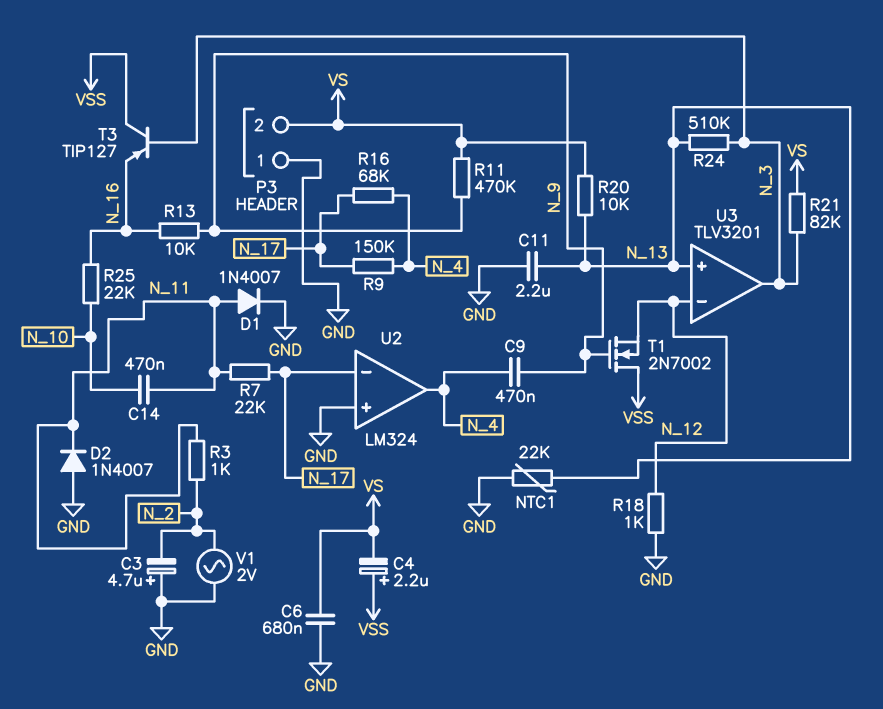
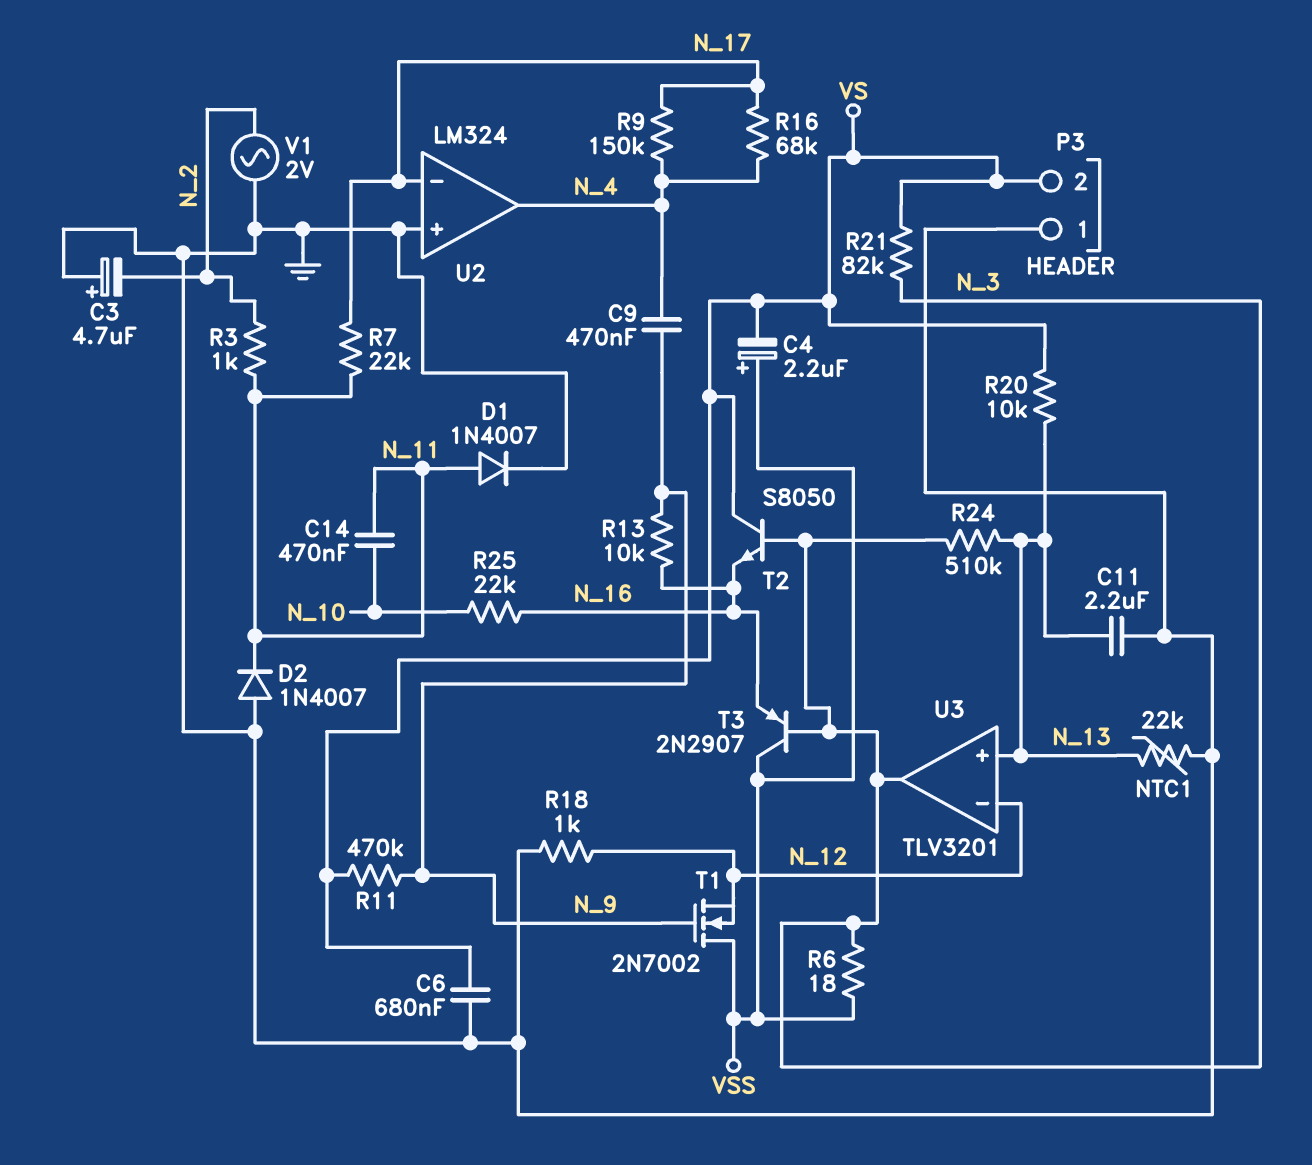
R6: none -> 18 (N_3, VSS)
T2: none -> NPN S8050 (B N_3, C VS, E N_16)
T3: PNP TIP127 (B N_3, C VSS, E N_16) -> PNP 2N2907 (B N_3, C VSS, E N_16)

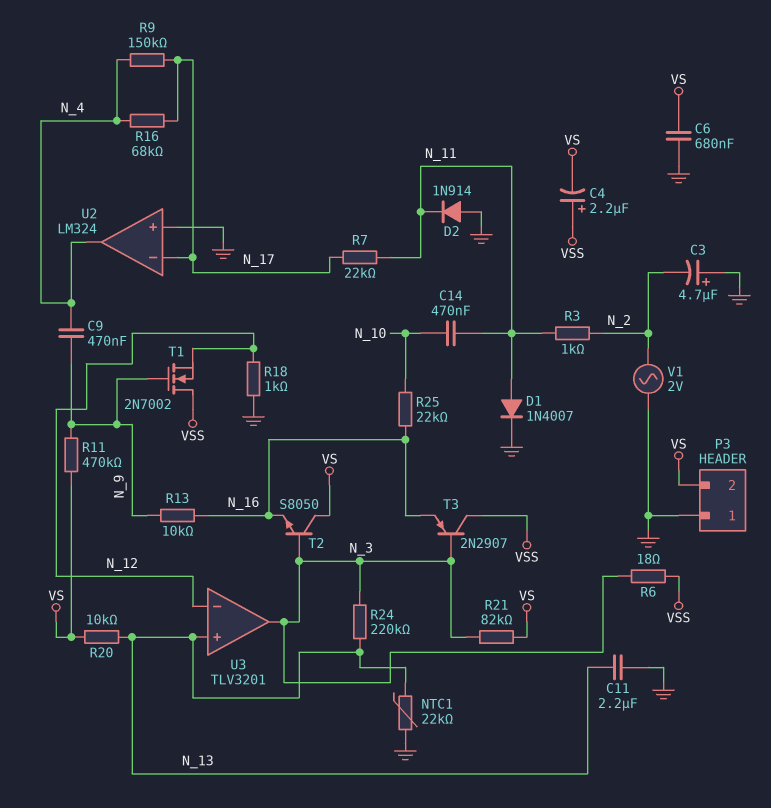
D2: diode 1N4007 (A GND, K N_11) -> diode 1N914 (A GND, K N_11)
R24: 510k (N_3, N_13) -> 220k (N_3, N_13)

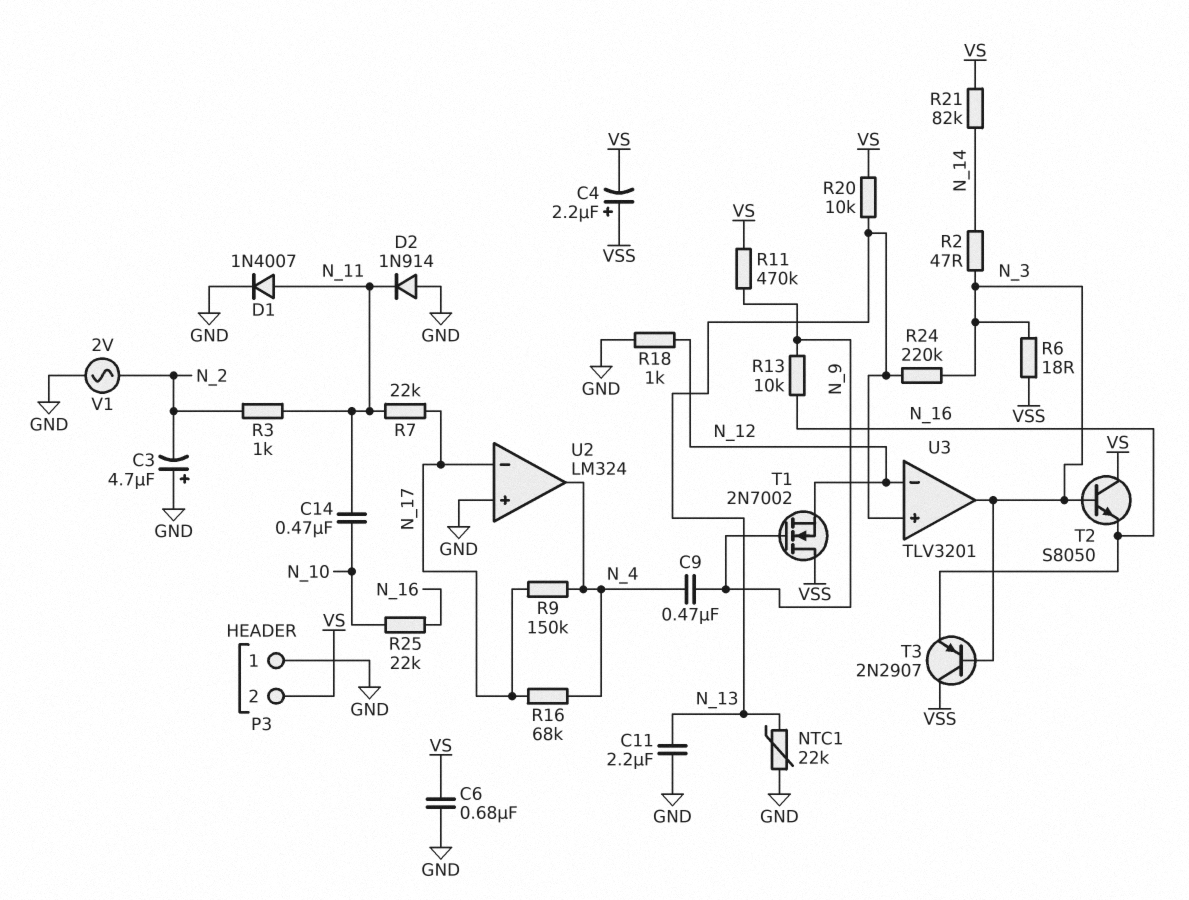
R2: none -> 47 (N_3, N_14)
R21: 82k (N_3, VS) -> 82k (N_14, VS)

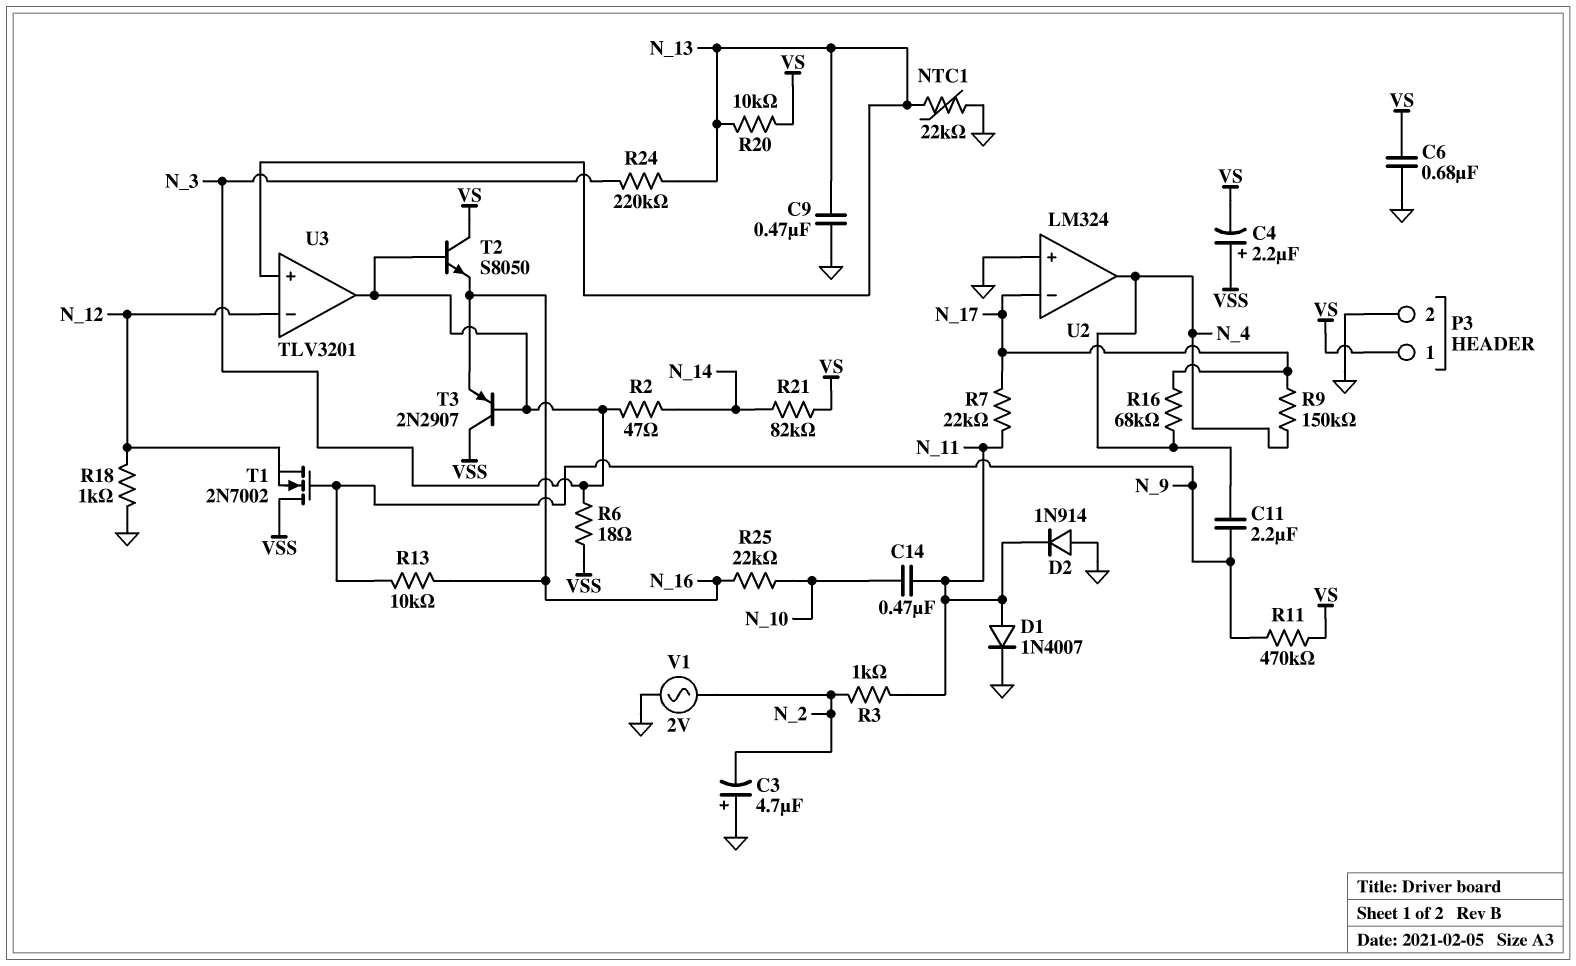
C9: 470nF (N_4, N_9) -> 470nF (GND, N_13)
C11: 2.2uF (GND, N_13) -> 2.2uF (N_4, N_9)
P3 pin 1: GND -> VS
P3 pin 2: VS -> GND

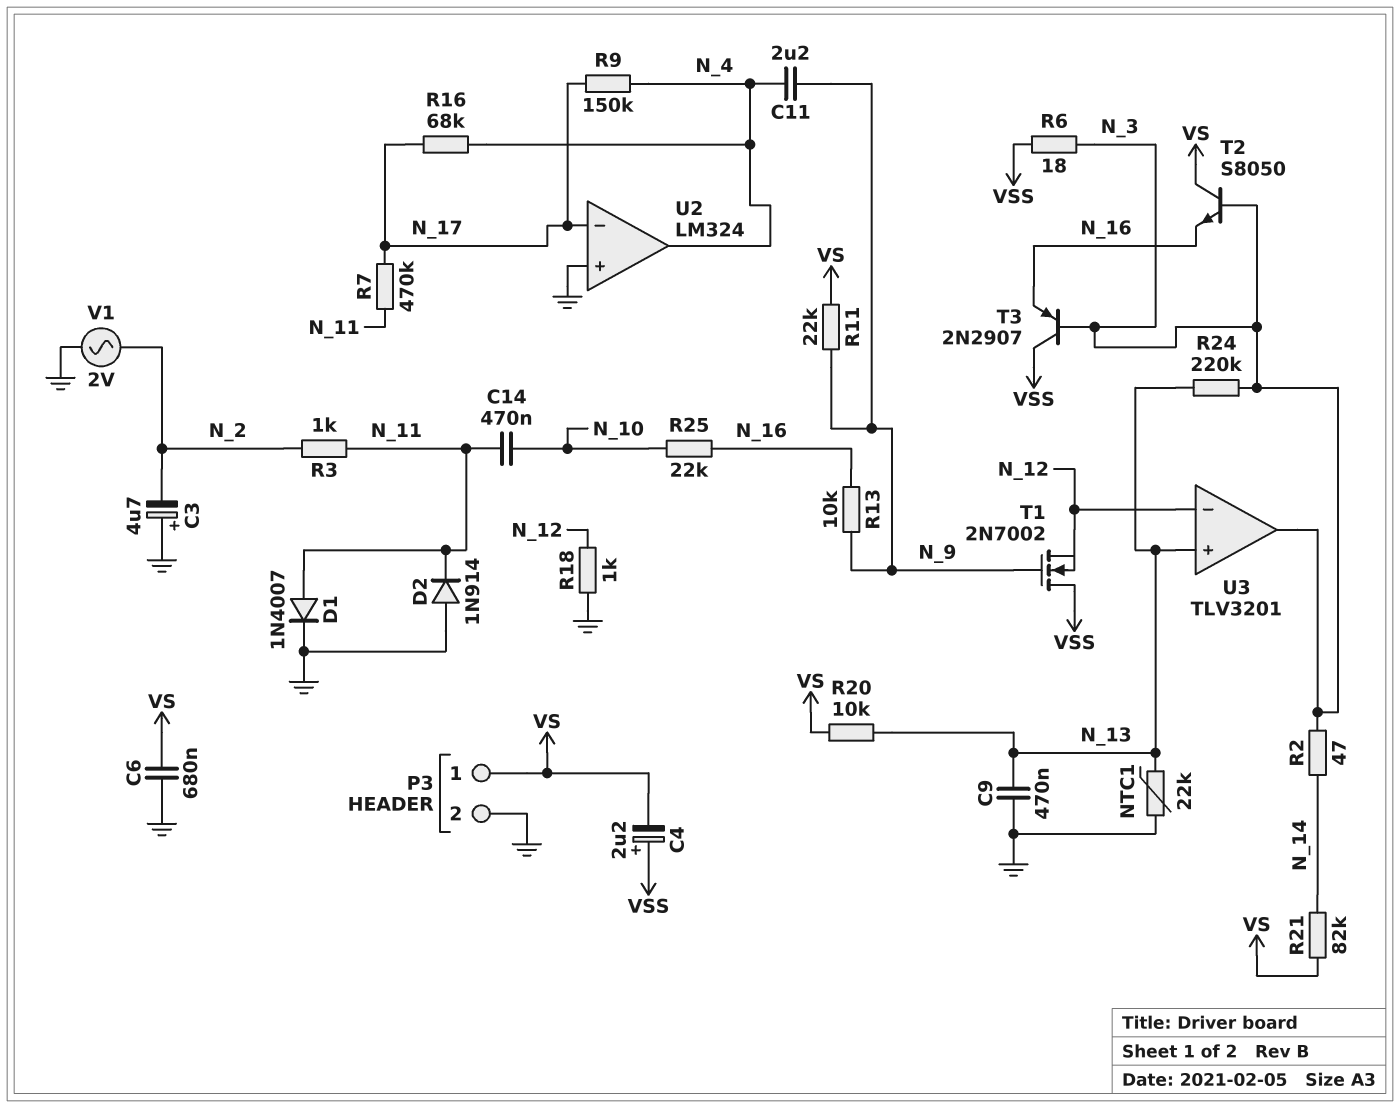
R7: 22k (N_11, N_17) -> 470k (N_11, N_17)
R11: 470k (N_9, VS) -> 22k (N_9, VS)

